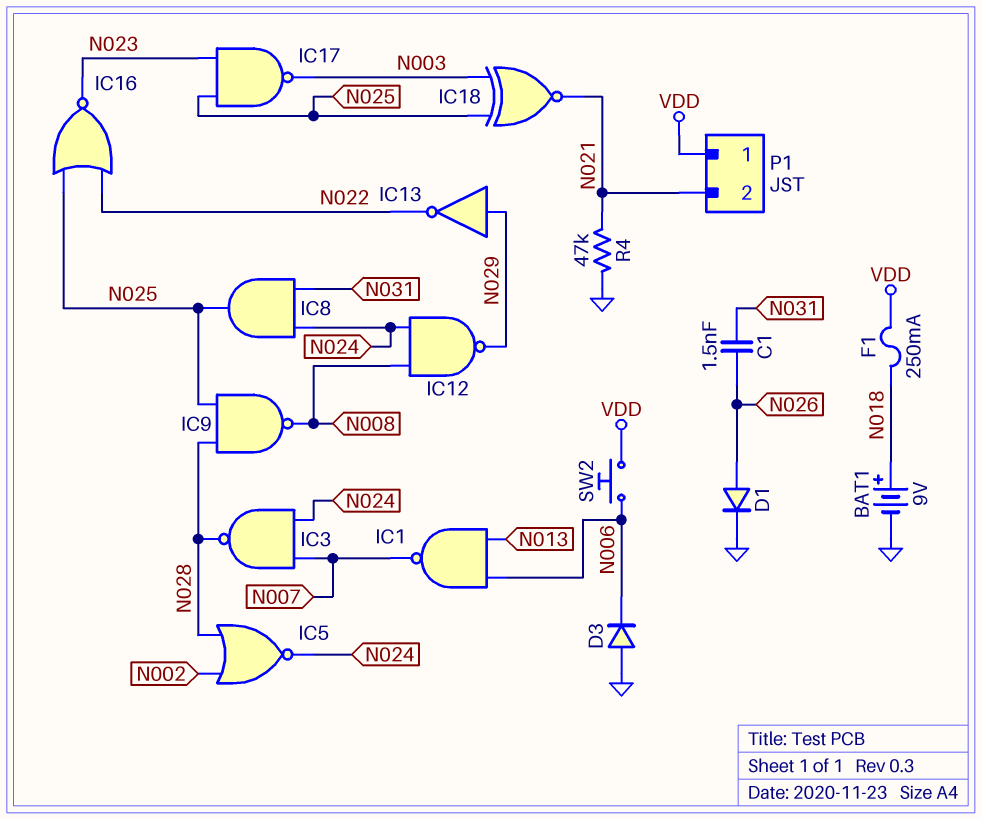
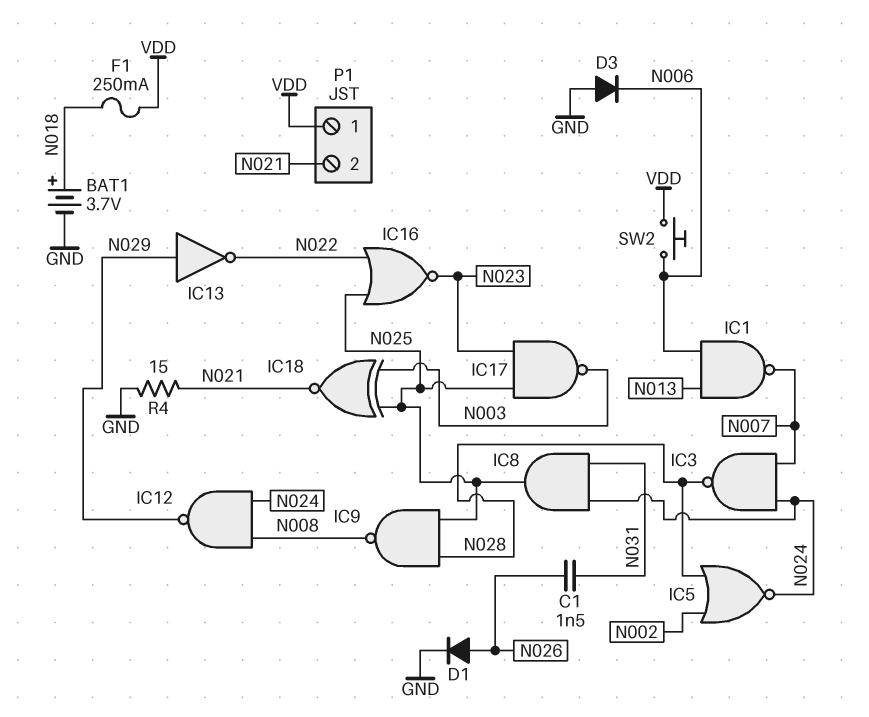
BAT1: 9V (plus N018, minus GND) -> 3.7V (plus N018, minus GND)
R4: 47k (GND, N021) -> 15 (GND, N021)

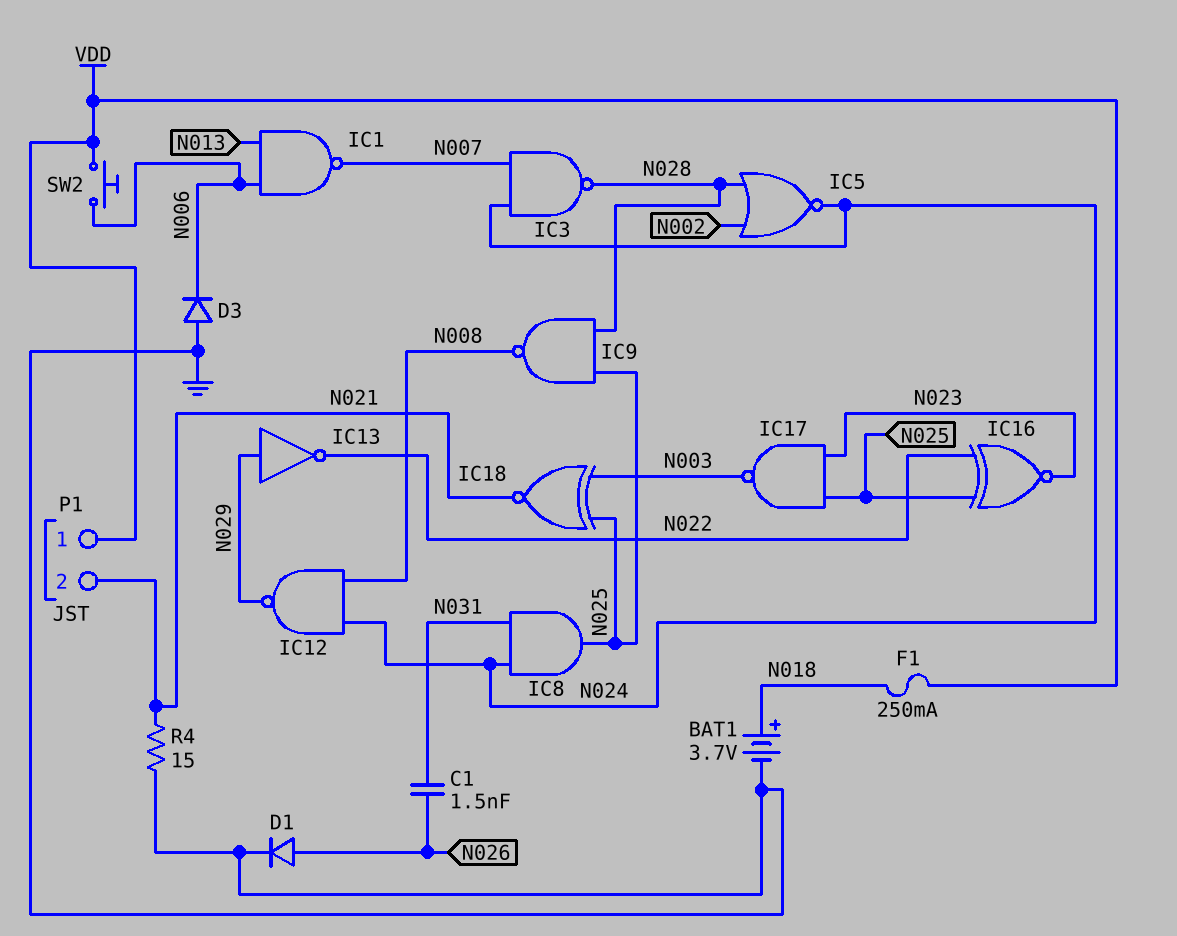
IC16: NOR (in N022, in N025, out N023) -> XNOR (in N022, in N025, out N023)

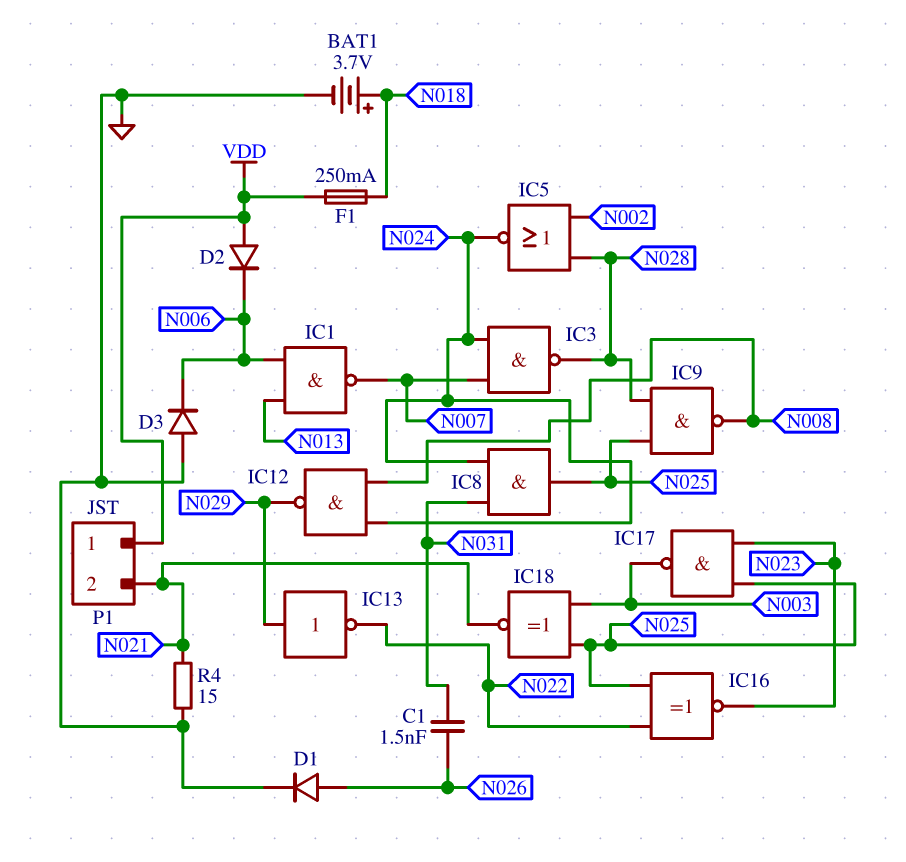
D2: none -> diode (A VDD, K N006)
SW2: button (N006, VDD) -> none

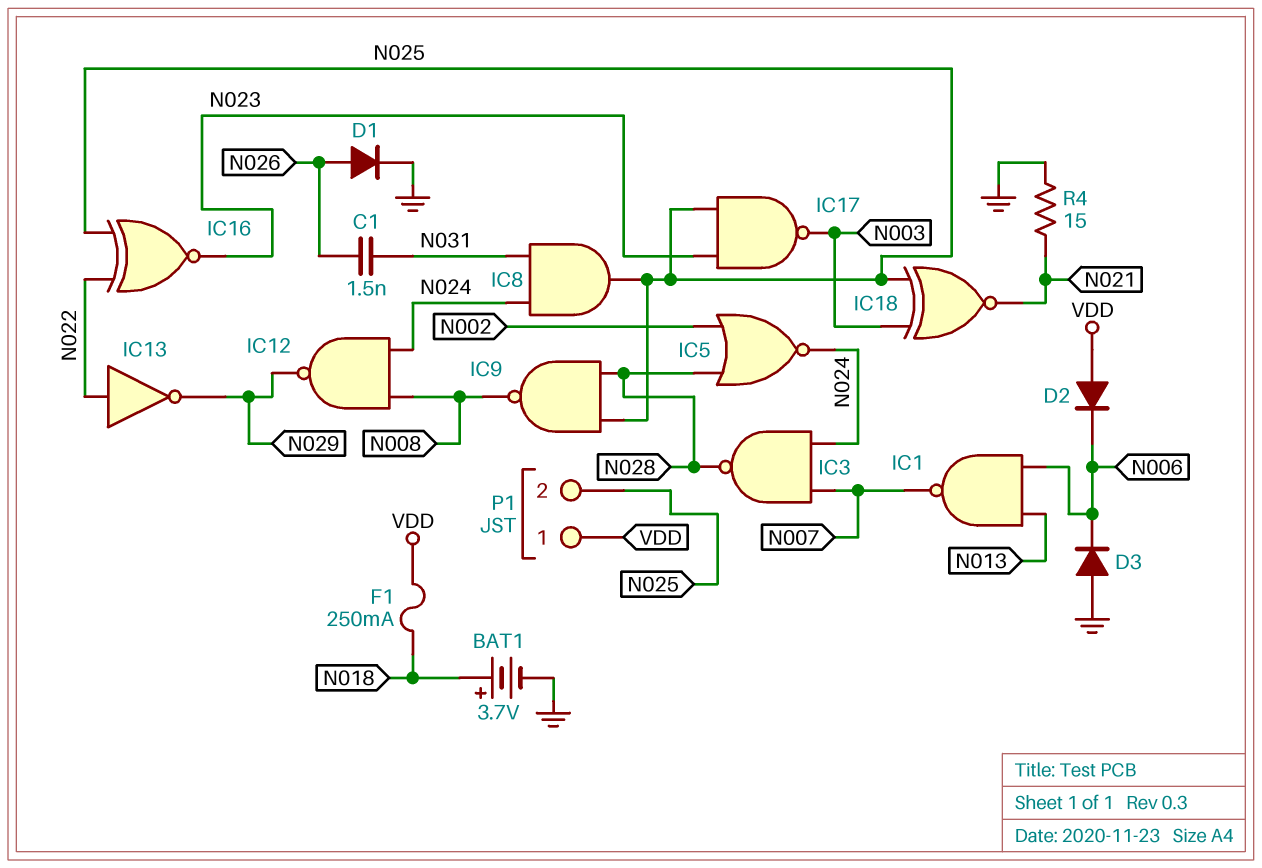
IC13: NOT (in N029, out N022) -> NOT (in N022, out N029)
P1 pin 2: N021 -> N025

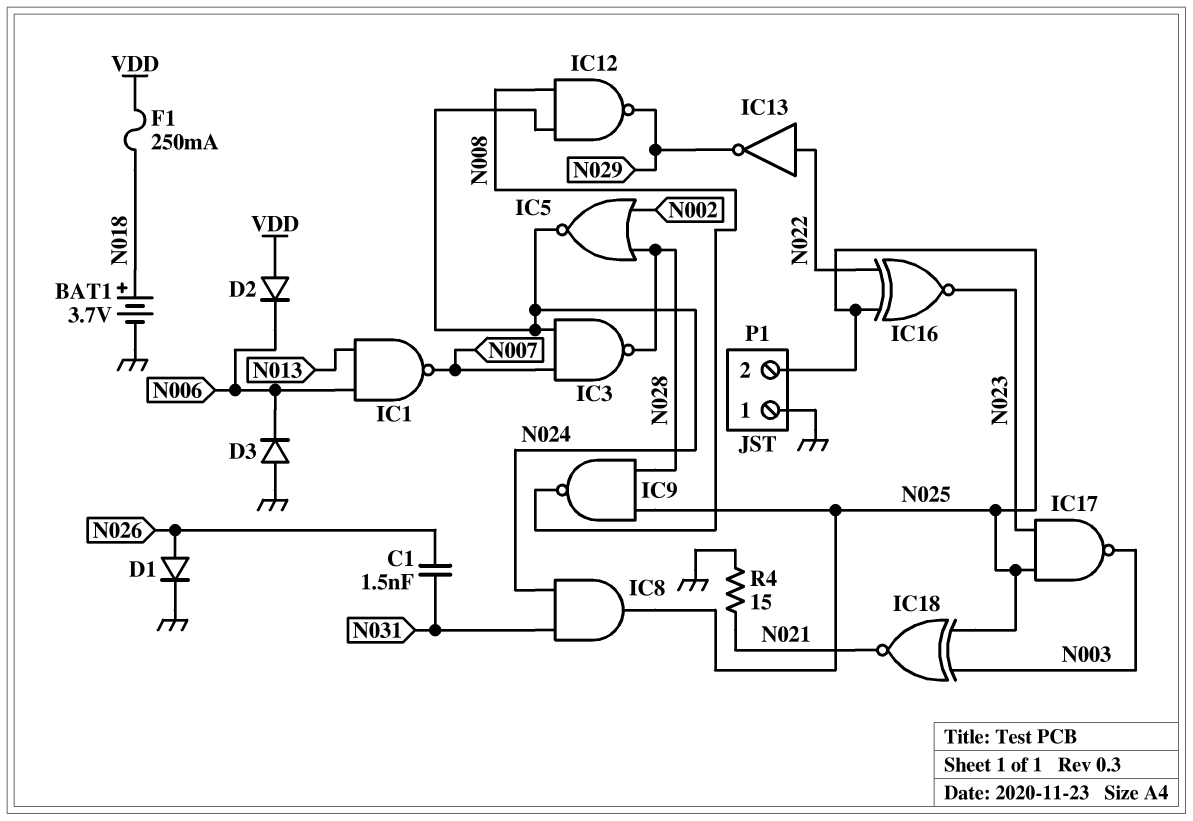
P1 pin 1: VDD -> GND

